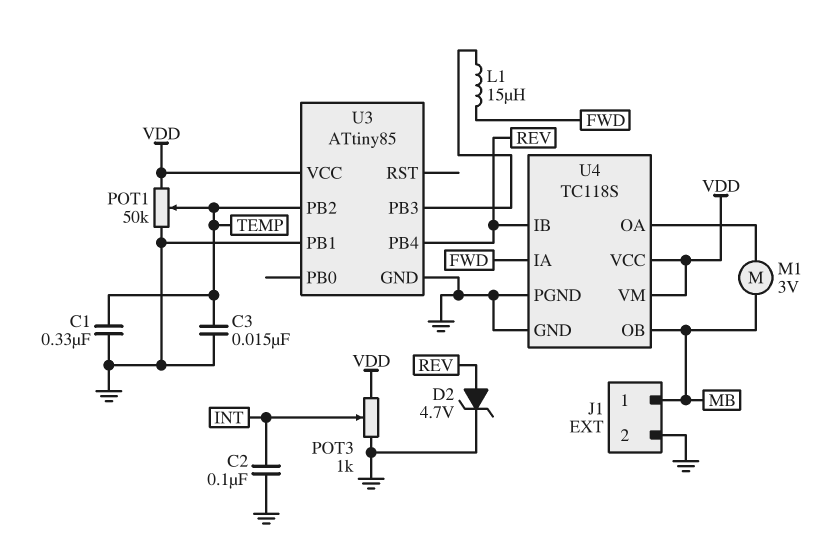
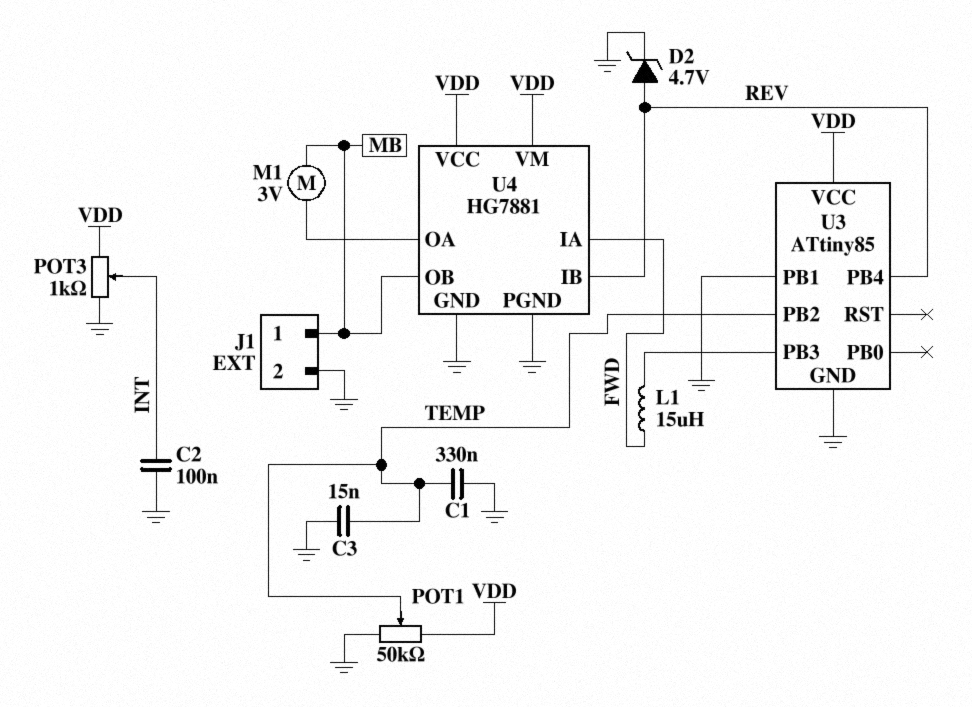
U4: TC118S -> HG7881

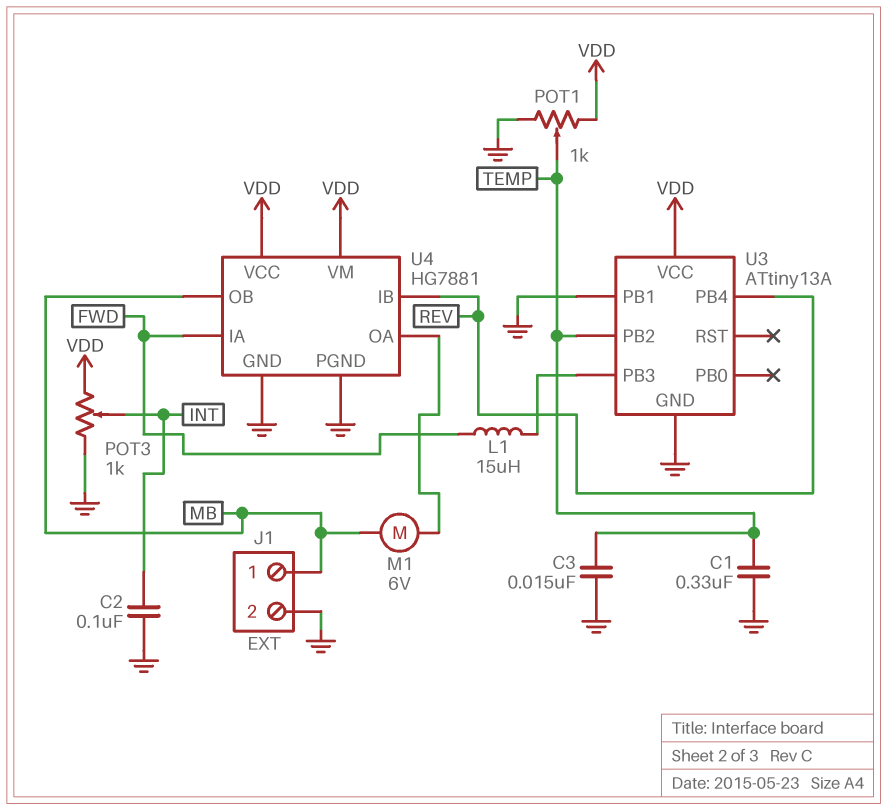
D2: zener 4.7V (A REV, K GND) -> none
M1: motor 3V (MB, U4/OA) -> motor 6V (MB, U4/OA)
POT1: 50k (GND, VDD, wiper TEMP) -> 1k (GND, VDD, wiper TEMP)
U3: ATtiny85 -> ATtiny13A

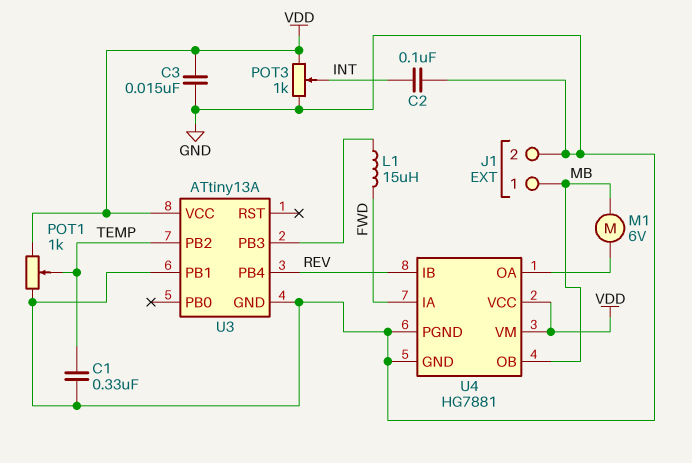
C3: 15nF (GND, TEMP) -> 15nF (GND, VDD)

